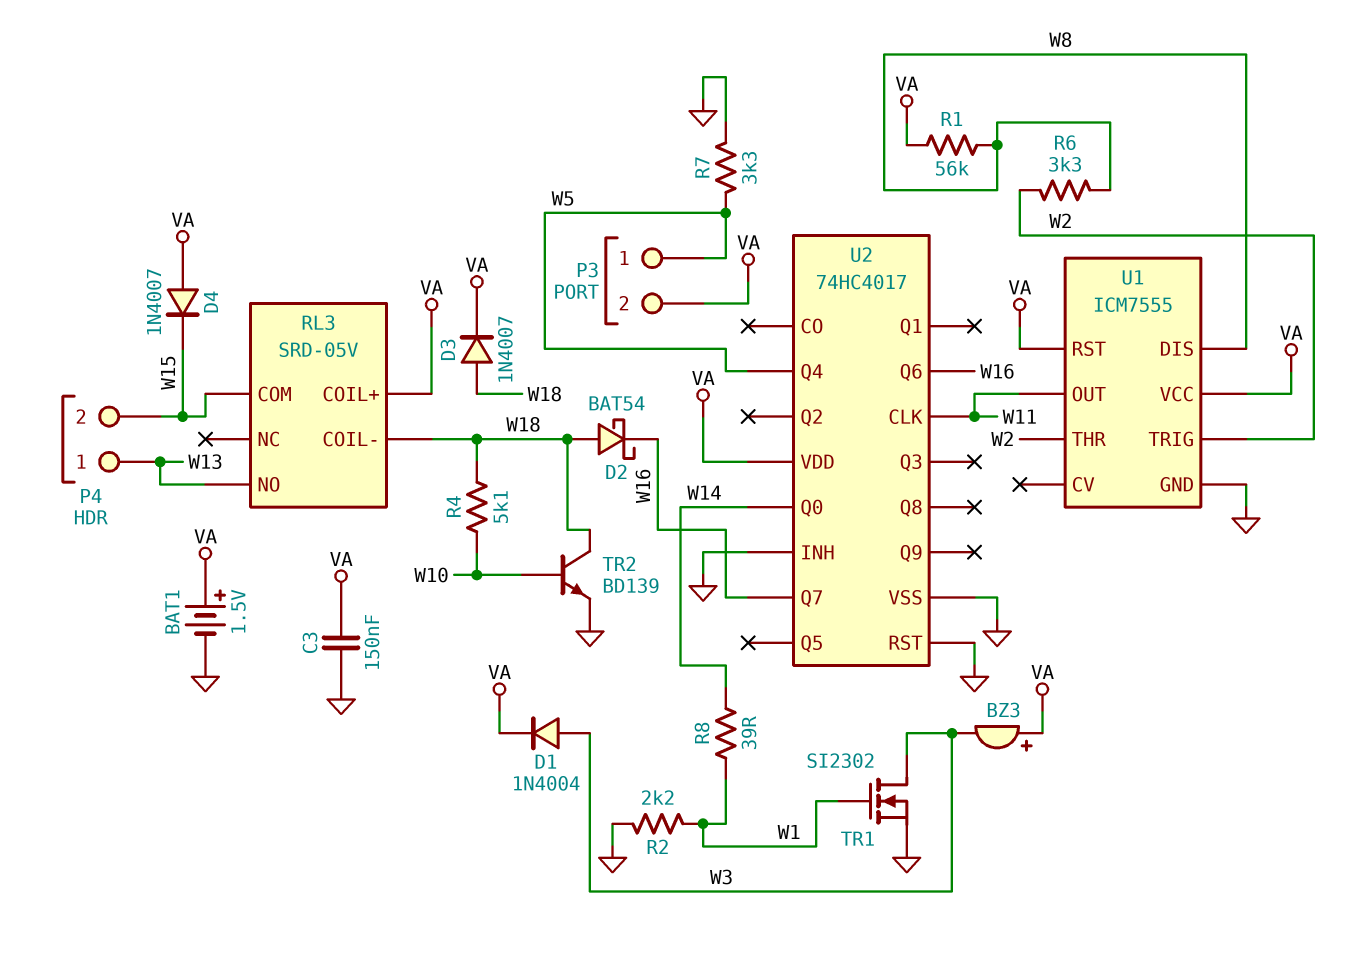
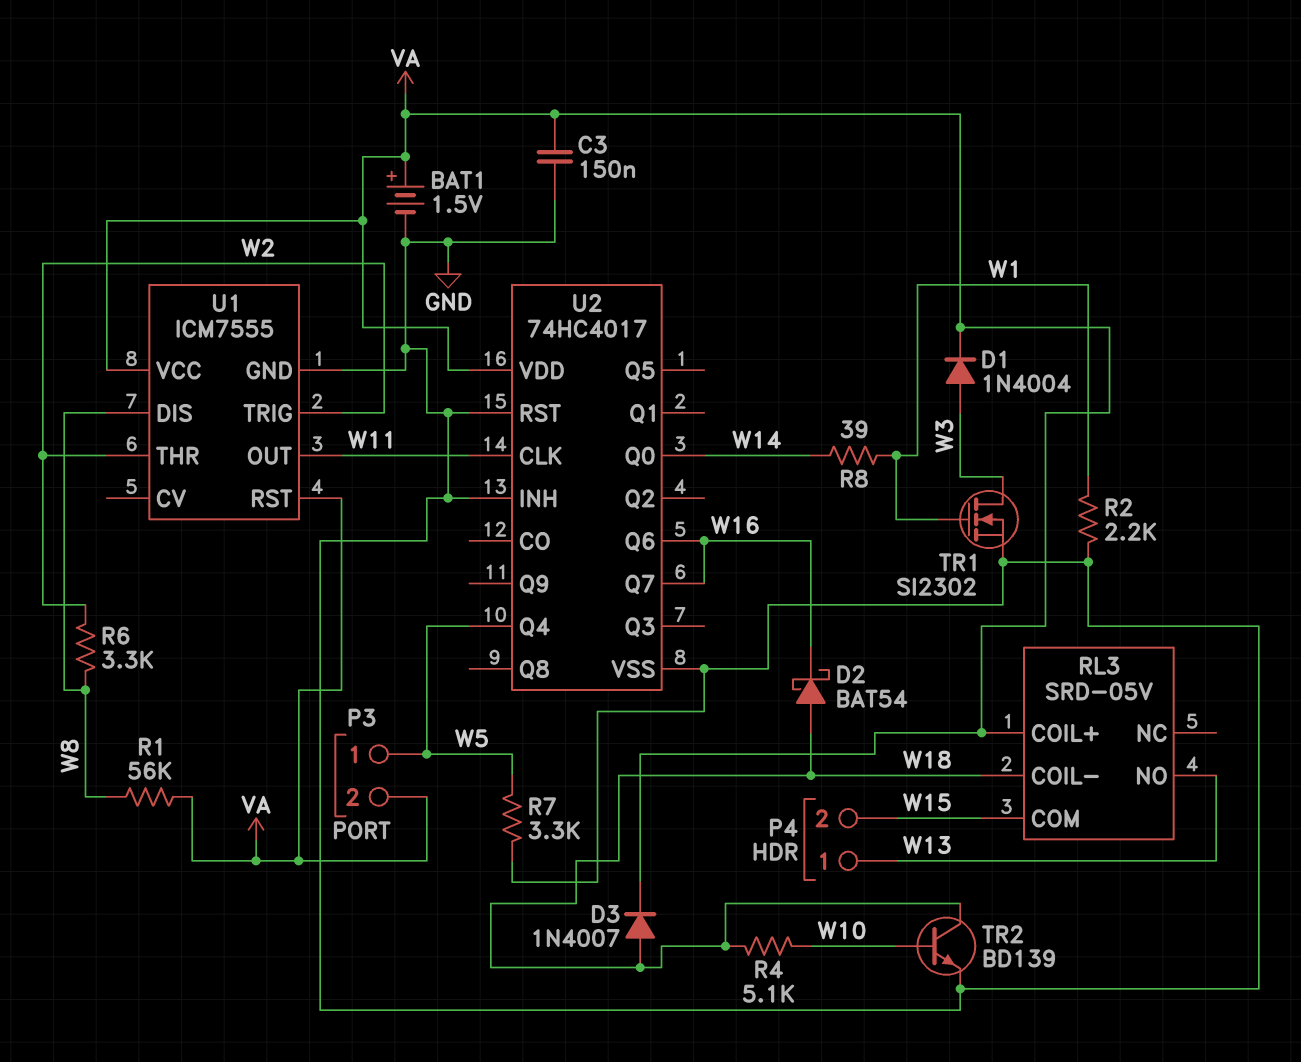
BZ3: buzzer (plus VA, minus W3) -> none
D4: diode 1N4007 (A VA, K W15) -> none

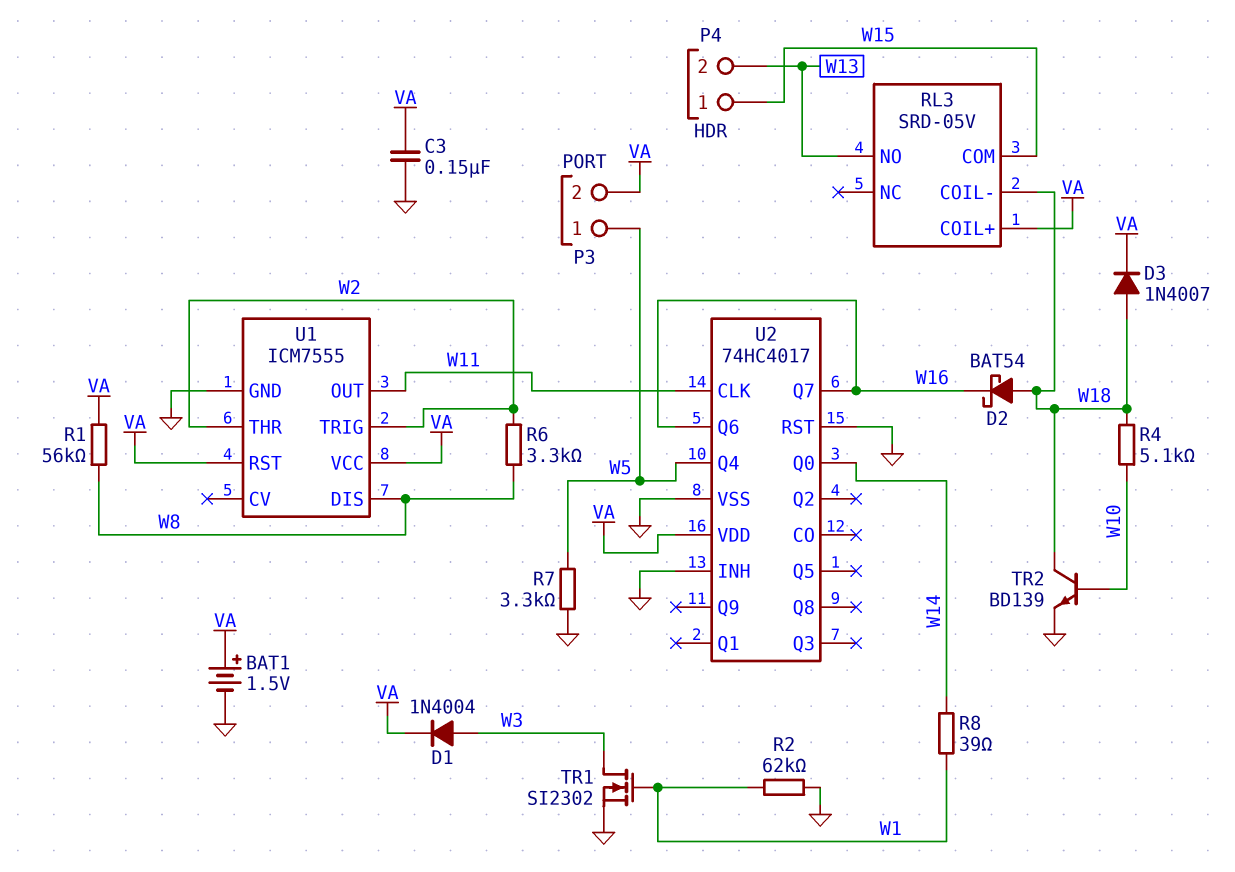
P4 pin 1: W13 -> W15
P4 pin 2: W15 -> W13
R2: 2.2k (GND, W1) -> 62k (GND, W1)

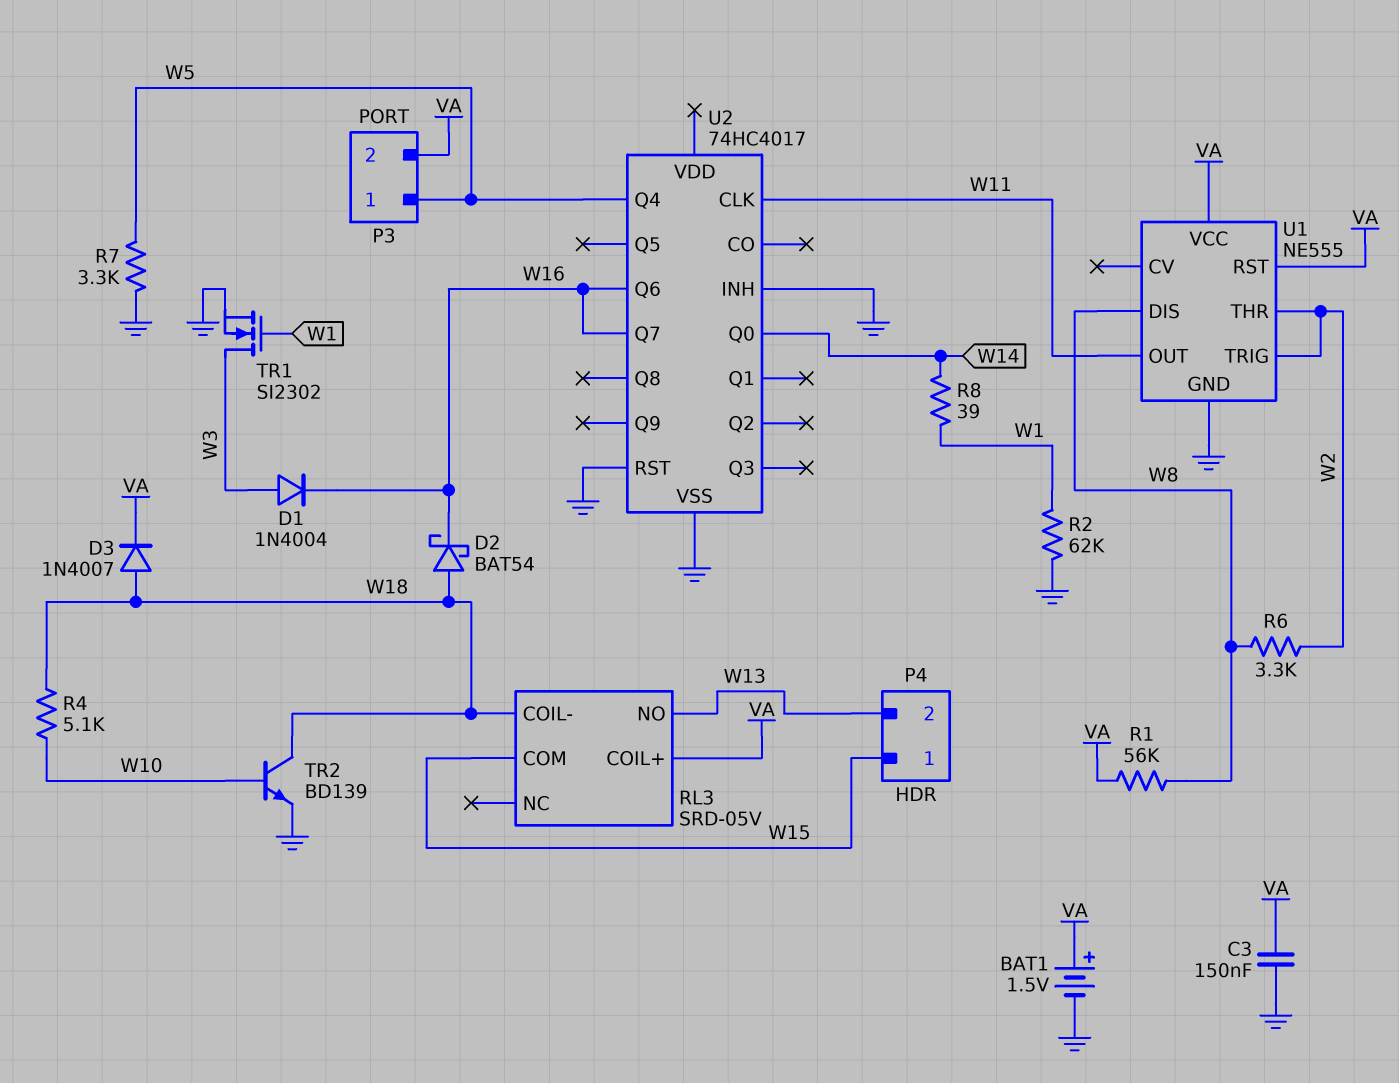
D1: diode 1N4004 (A W3, K VA) -> diode 1N4004 (A W3, K W16)
U1: ICM7555 -> NE555
U2 pin VDD: VA -> none

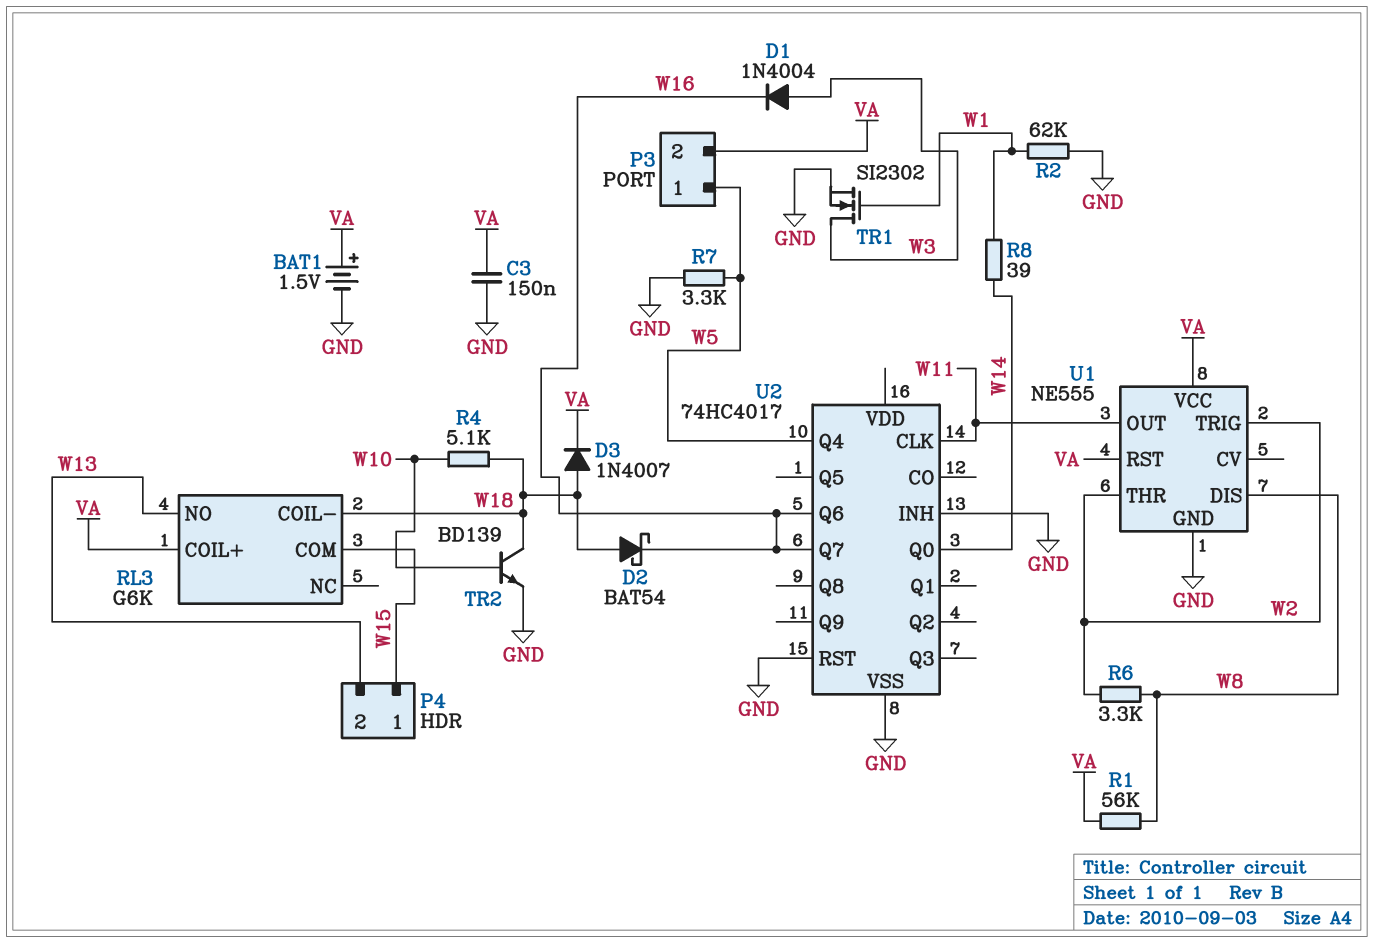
RL3: SRD-05V -> G6K

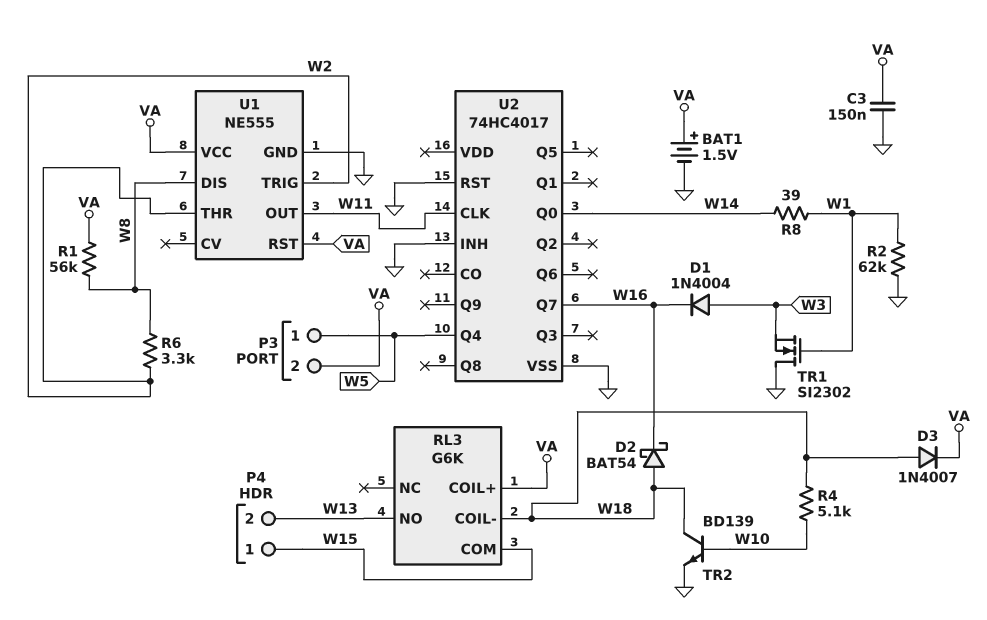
R7: 3.3k (GND, W5) -> none
TR1: NMOS SI2302 (G W1, D W3, S GND) -> NMOS SI2302 (G W1, D GND, S W3)
U2 pin Q6: W16 -> none

